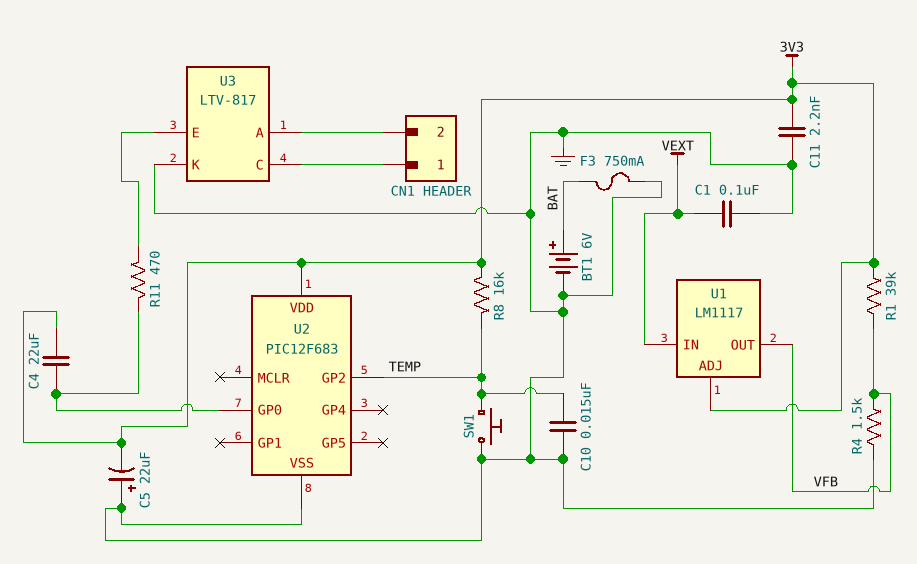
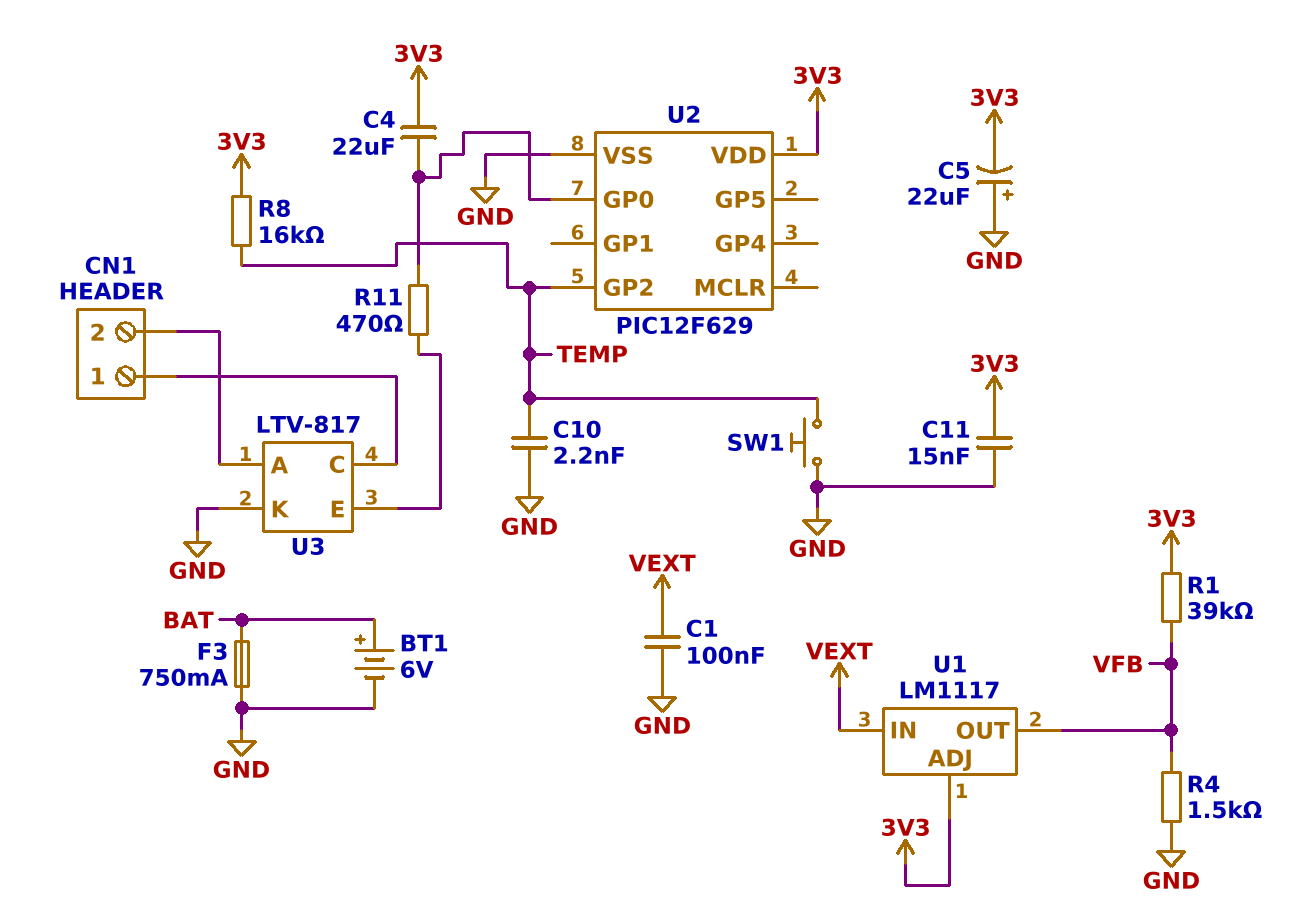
C10: 15nF (GND, TEMP) -> 2.2nF (GND, TEMP)
C11: 2.2nF (3V3, GND) -> 15nF (3V3, GND)
U2: PIC12F683 -> PIC12F629

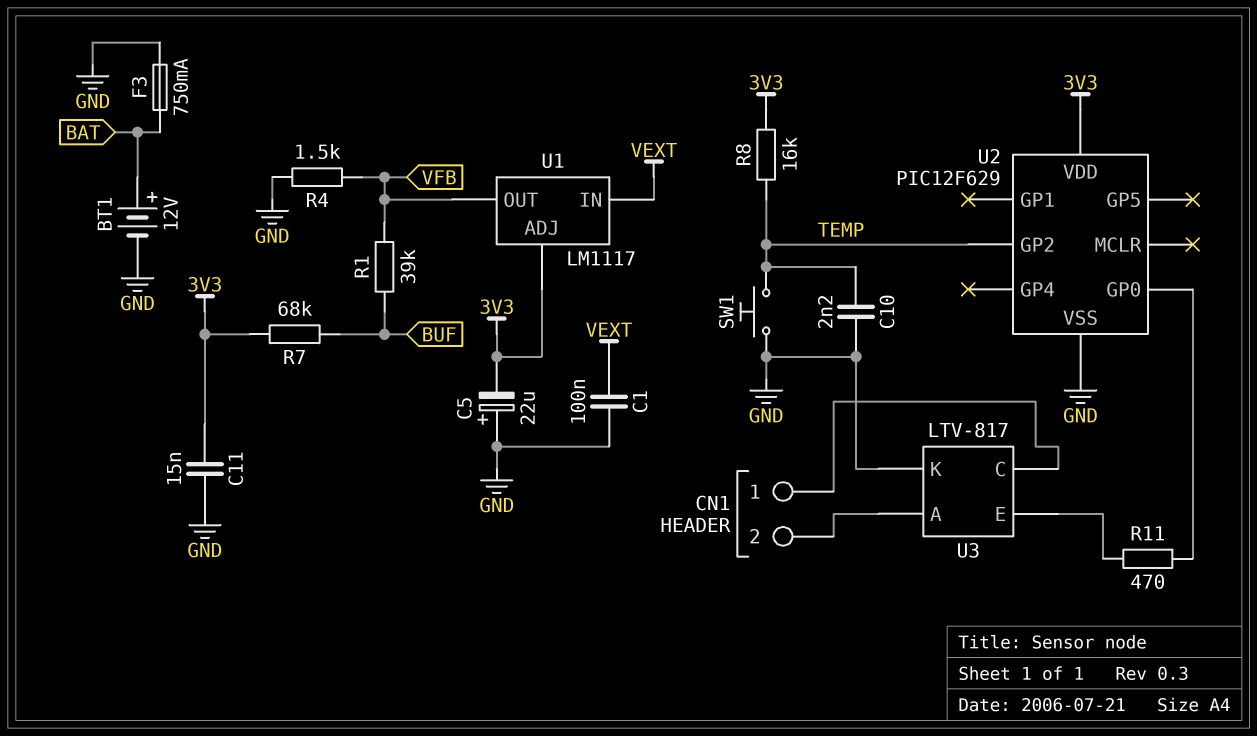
BT1: 6V (plus BAT, minus GND) -> 12V (plus BAT, minus GND)
C4: 22uF (3V3, U2/GP0) -> none
R1: 39k (3V3, VFB) -> 39k (BUF, VFB)
R7: none -> 68k (3V3, BUF)

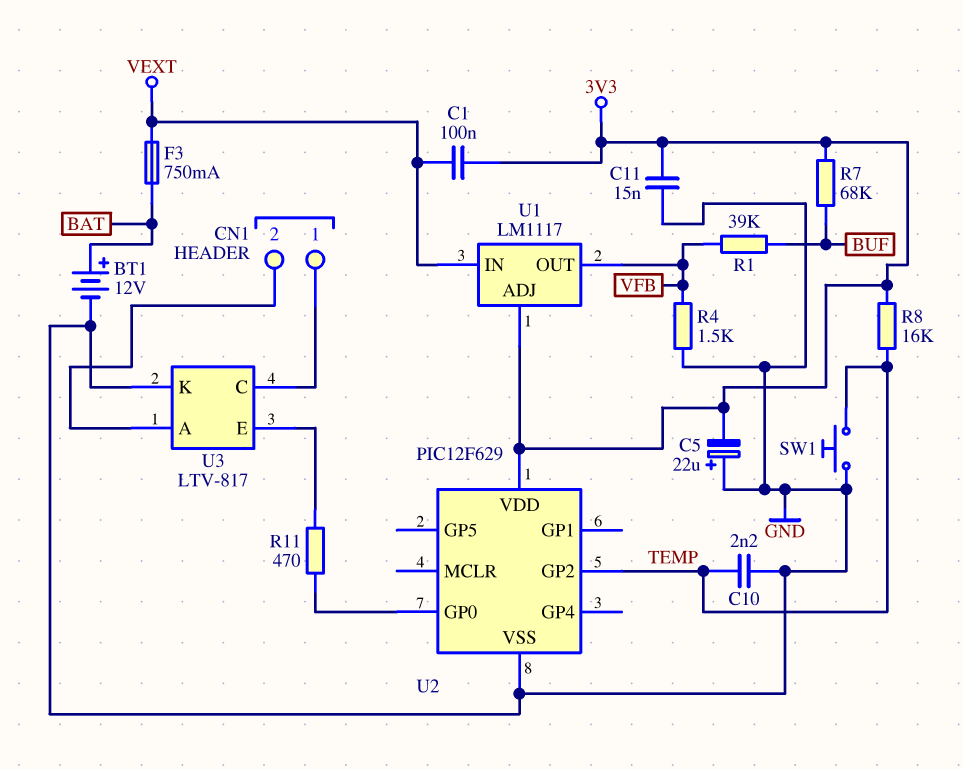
C1: 100nF (GND, VEXT) -> 100nF (3V3, VEXT)
F3: 750mA (BAT, GND) -> 750mA (BAT, VEXT)

